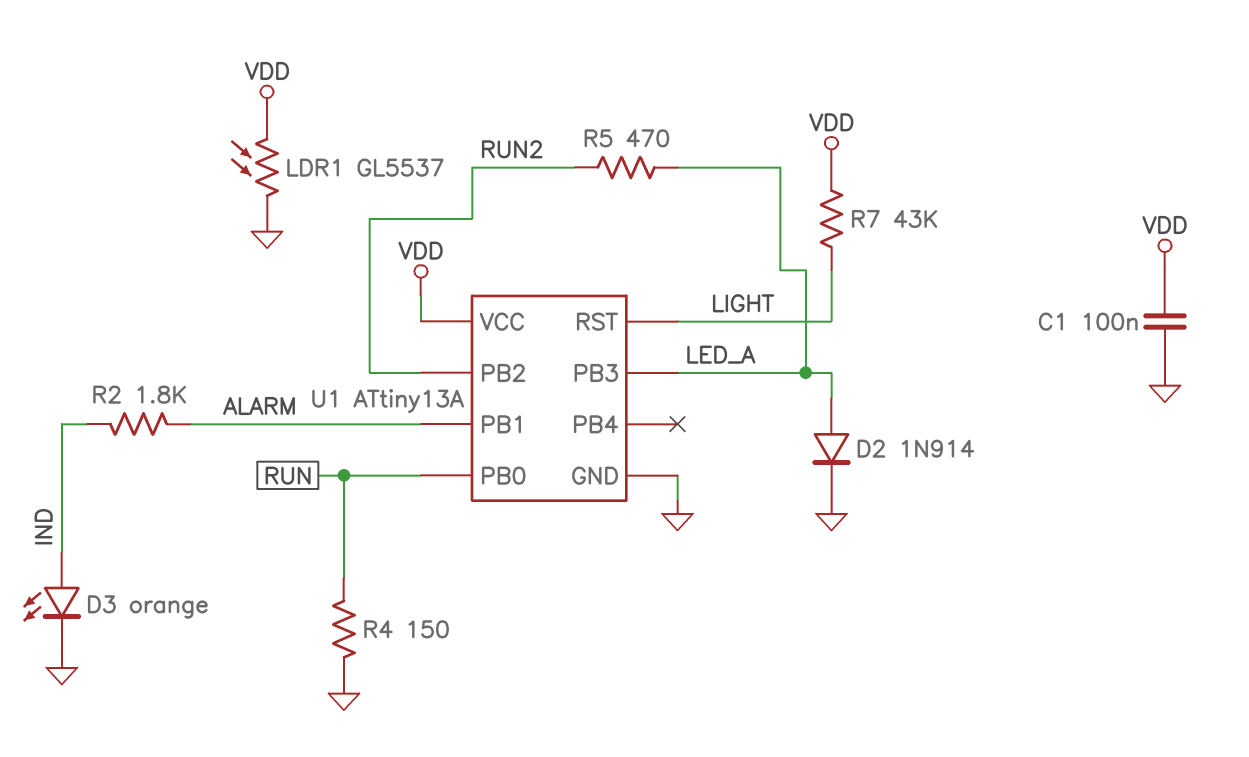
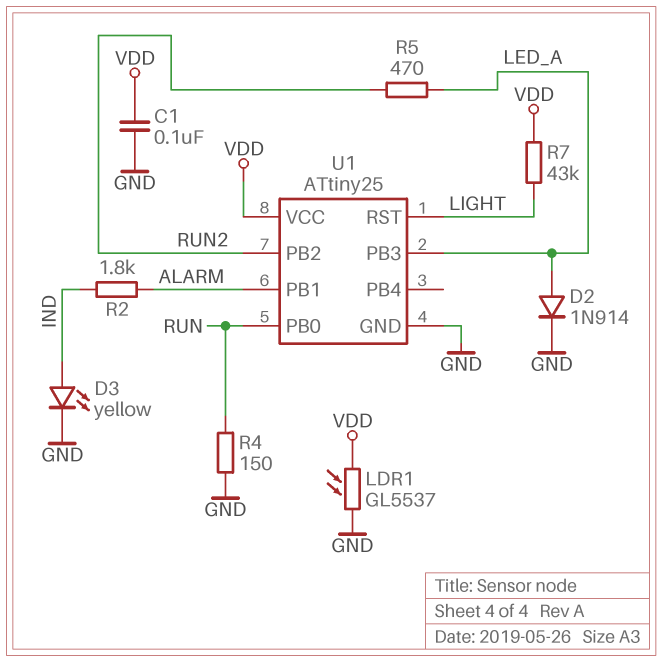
D3: LED orange (A IND, K GND) -> LED yellow (A IND, K GND)
U1: ATtiny13A -> ATtiny25

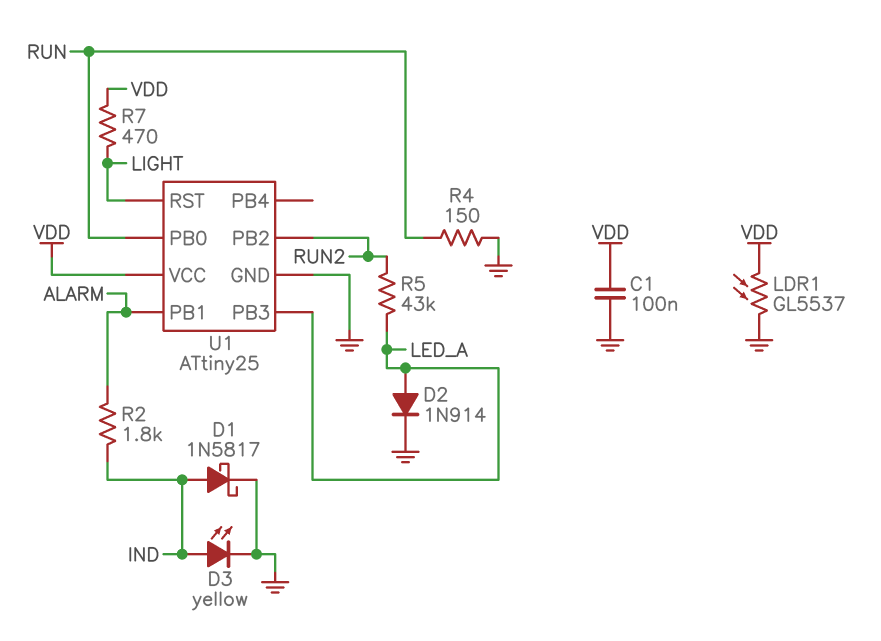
D1: none -> schottky 1N5817 (A IND, K GND)
R5: 470 (LED_A, RUN2) -> 43k (LED_A, RUN2)
R7: 43k (LIGHT, VDD) -> 470 (LIGHT, VDD)

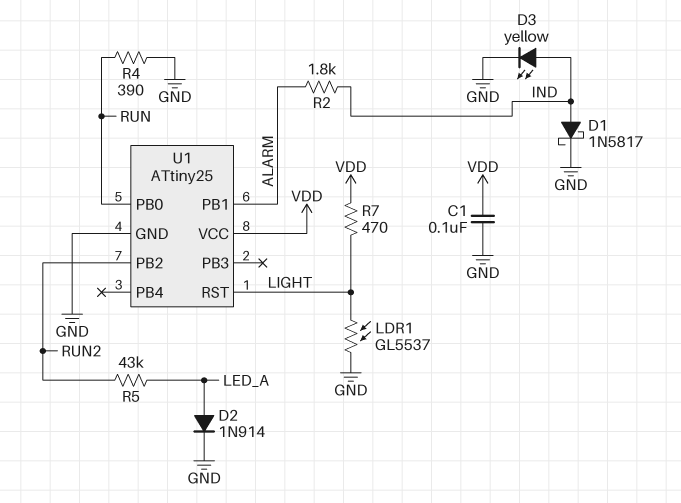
LDR1: GL5537 (GND, VDD) -> GL5537 (GND, LIGHT)
R4: 150 (GND, RUN) -> 390 (GND, RUN)
U1 pin PB3: LED_A -> none

